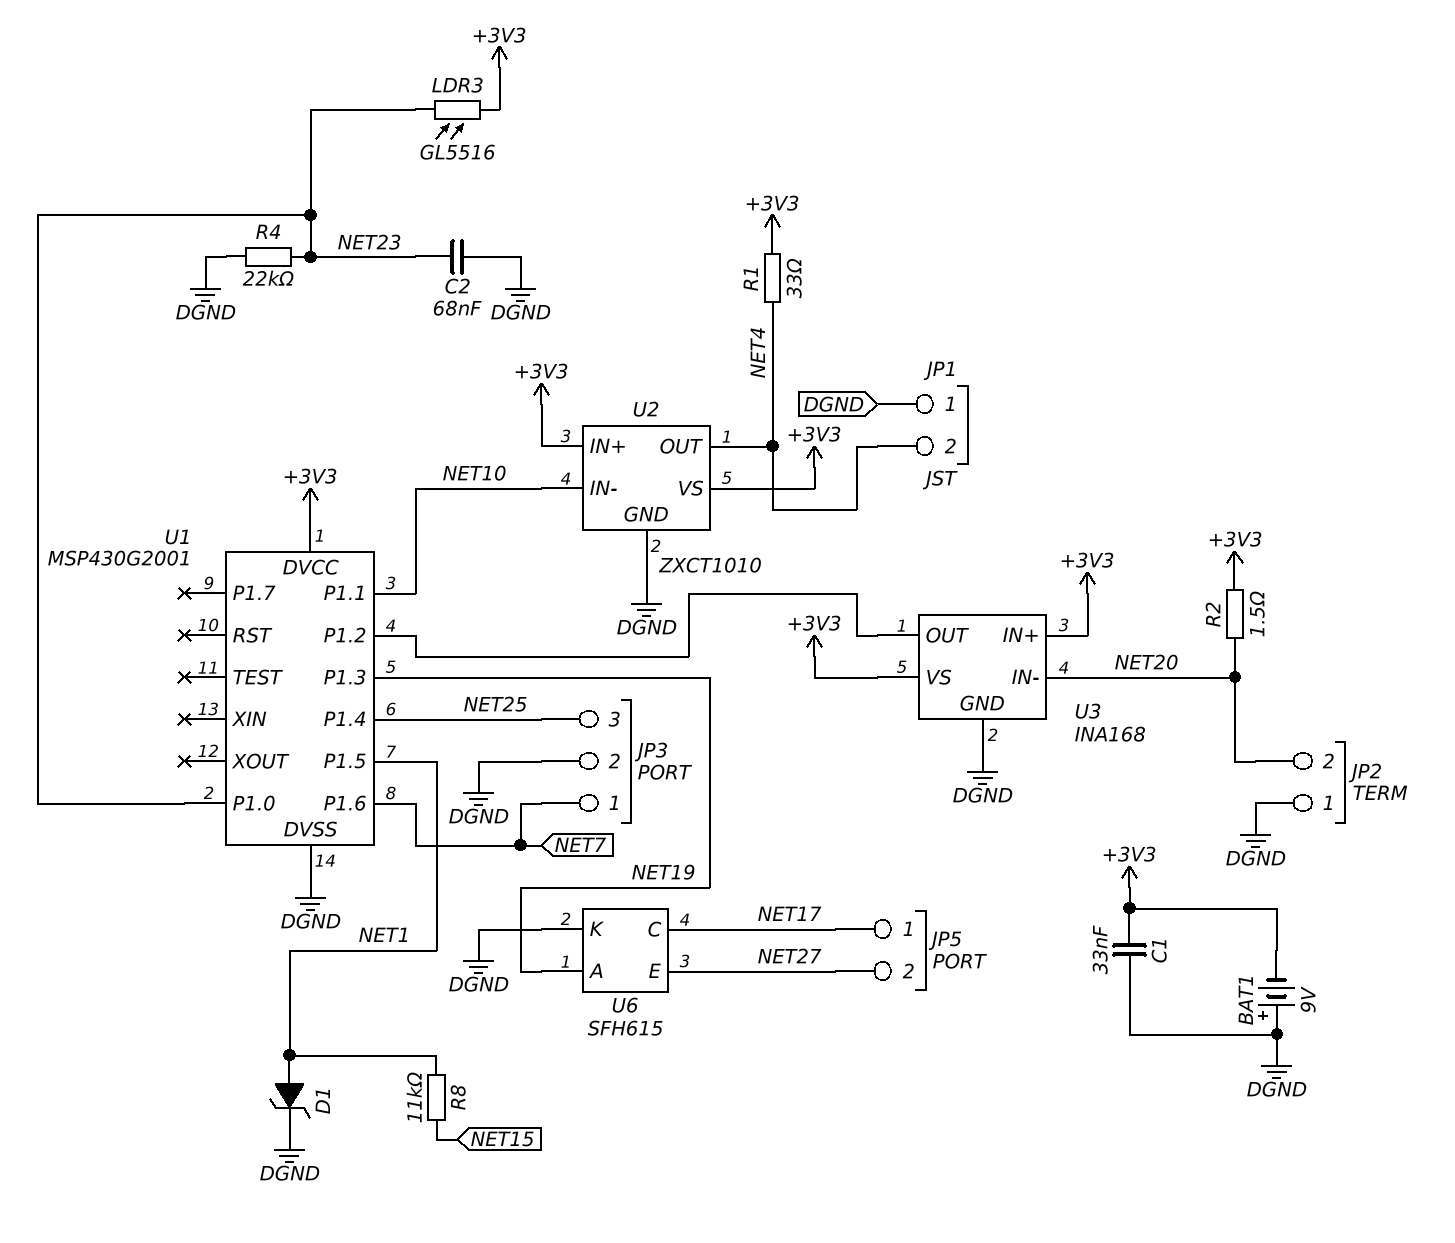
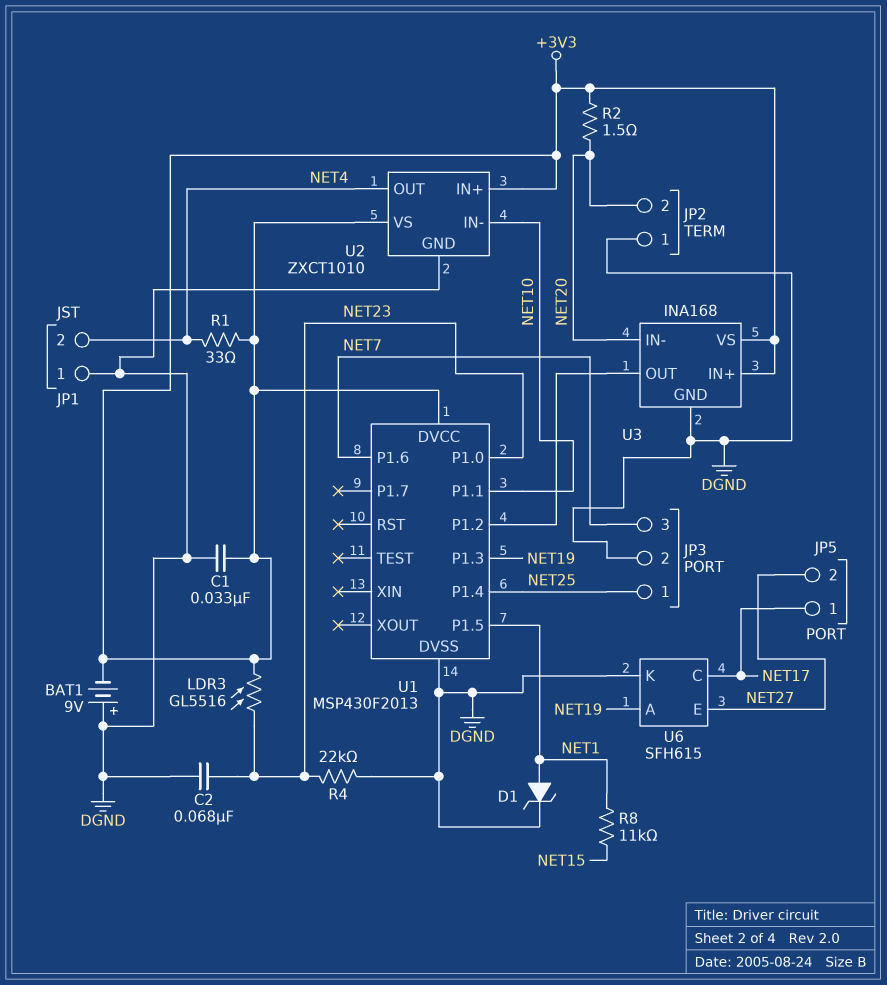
JP3 pin 1: NET7 -> NET25
JP3 pin 3: NET25 -> NET7
U1: MSP430G2001 -> MSP430F2013

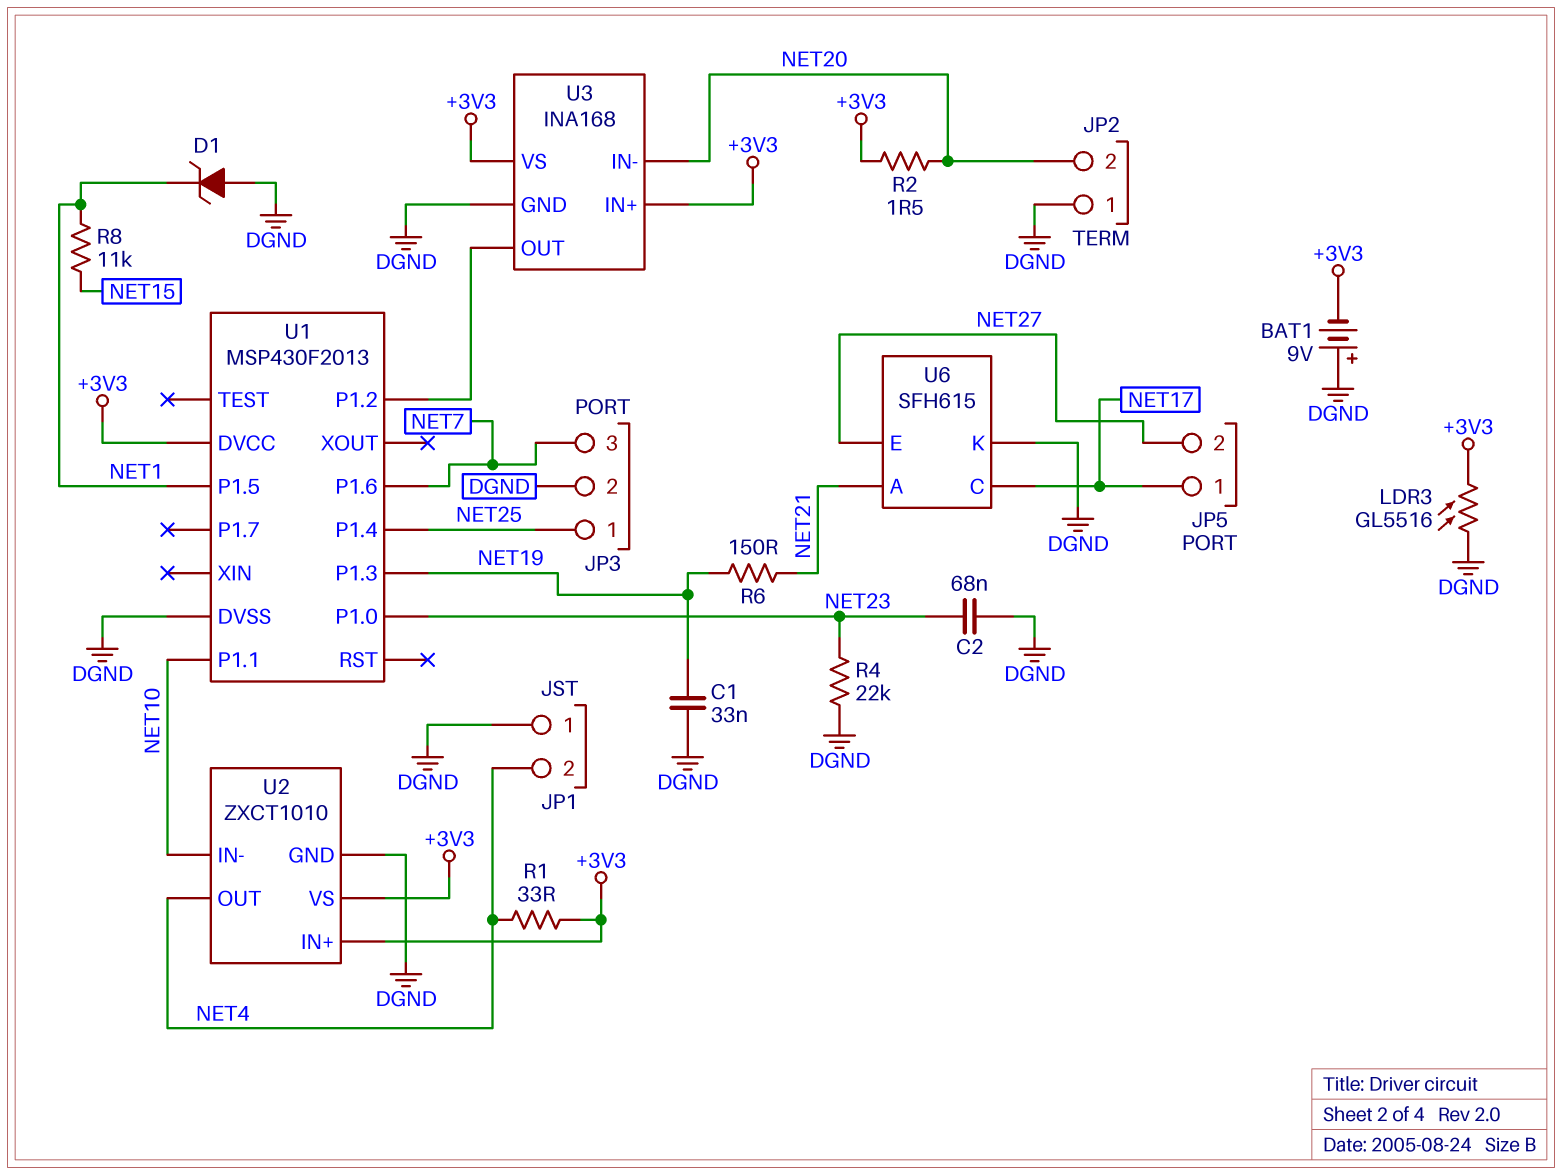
C1: 33nF (+3V3, DGND) -> 33nF (DGND, NET19)
D1: zener (A NET1, K DGND) -> zener (A DGND, K NET1)
LDR3: GL5516 (+3V3, NET23) -> GL5516 (+3V3, DGND)
R6: none -> 150 (NET19, NET21)
U6 pin A: NET19 -> NET21

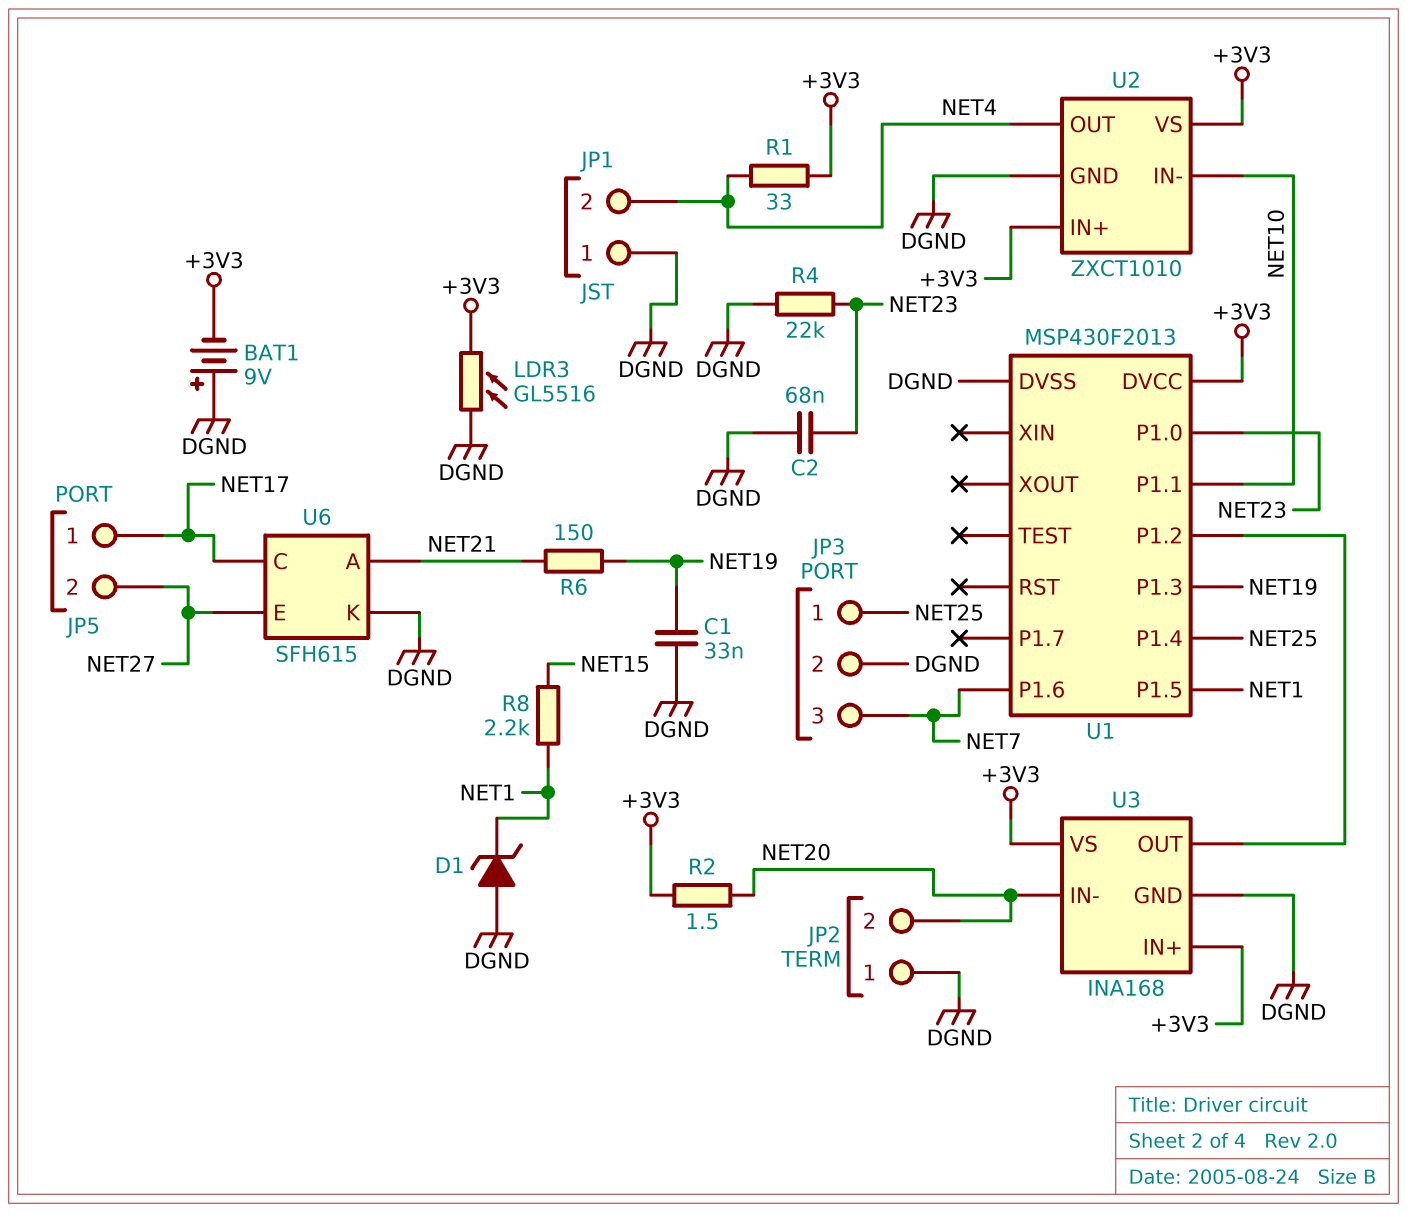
R8: 11k (NET1, NET15) -> 2.2k (NET1, NET15)

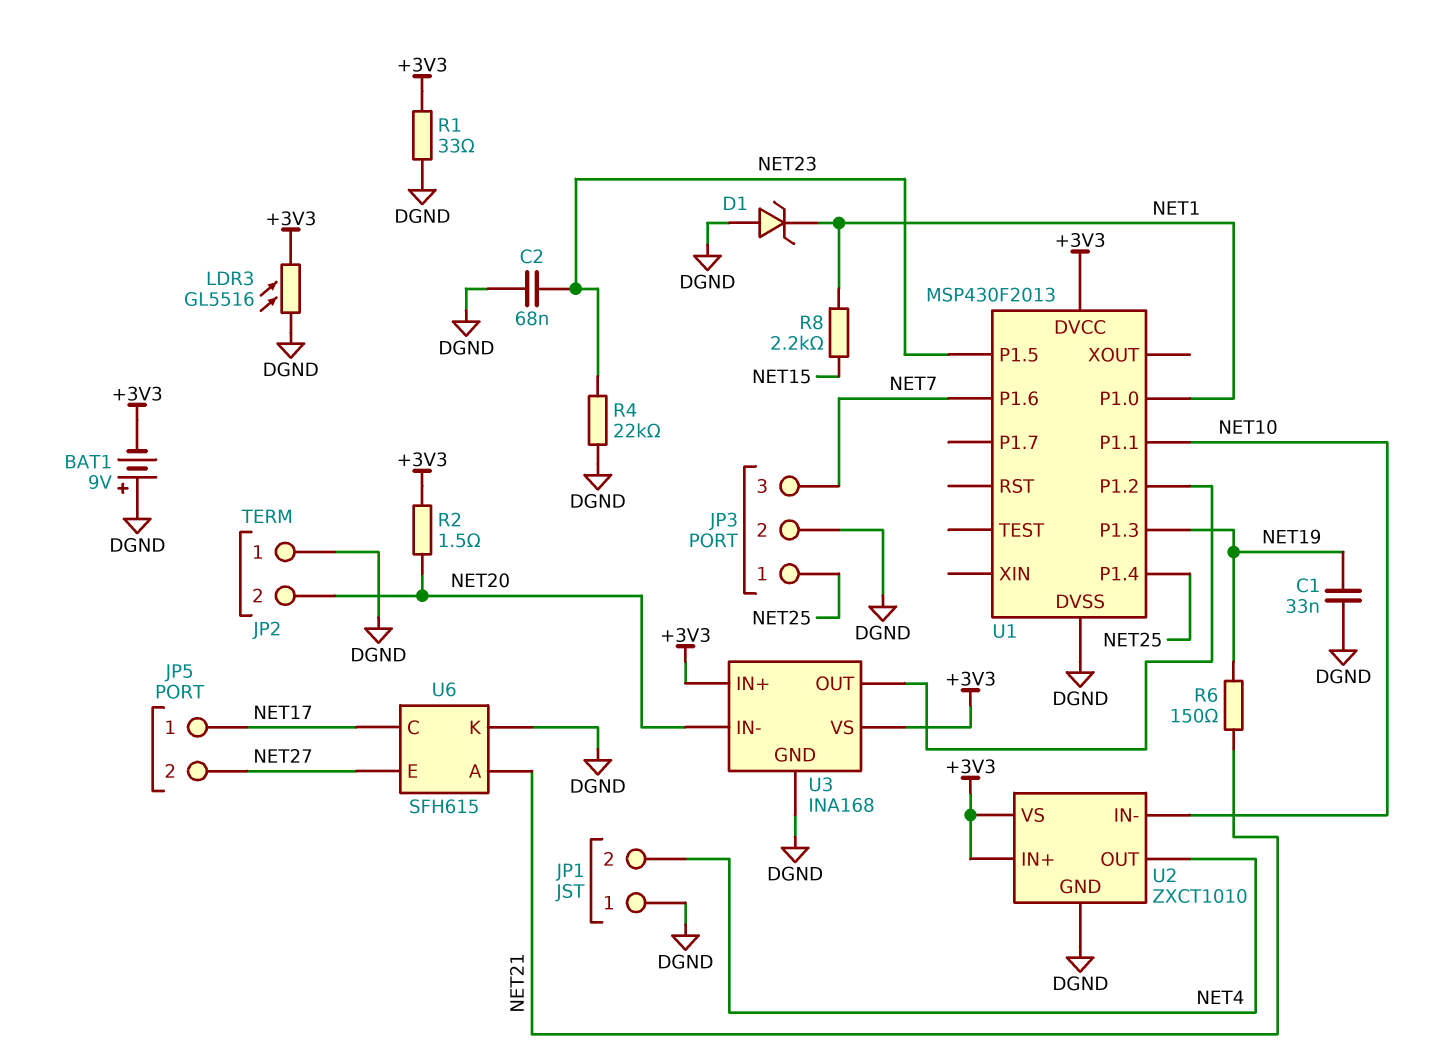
R1: 33 (+3V3, NET4) -> 33 (+3V3, DGND)
U1 pin P1.0: NET23 -> NET1
U1 pin P1.5: NET1 -> NET23

